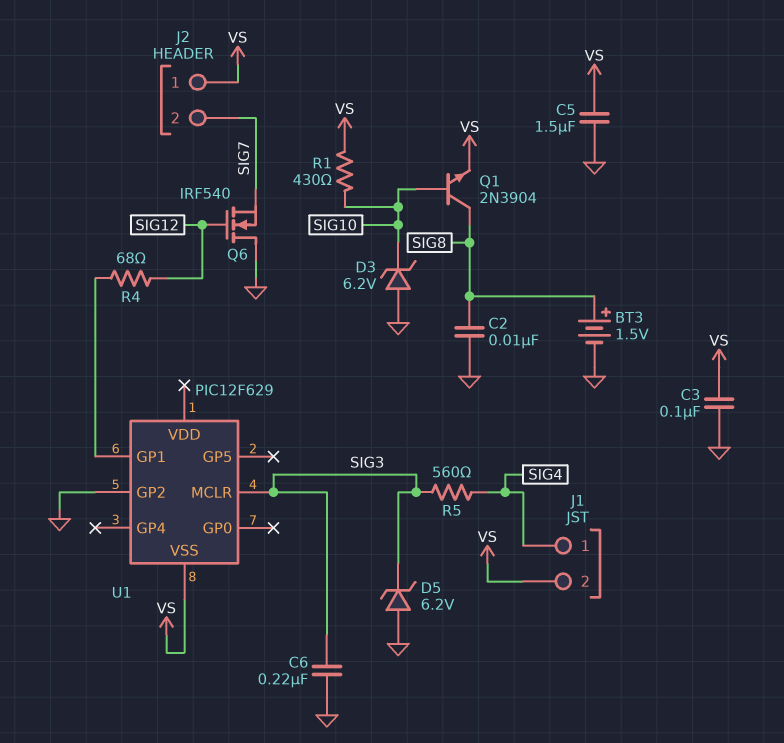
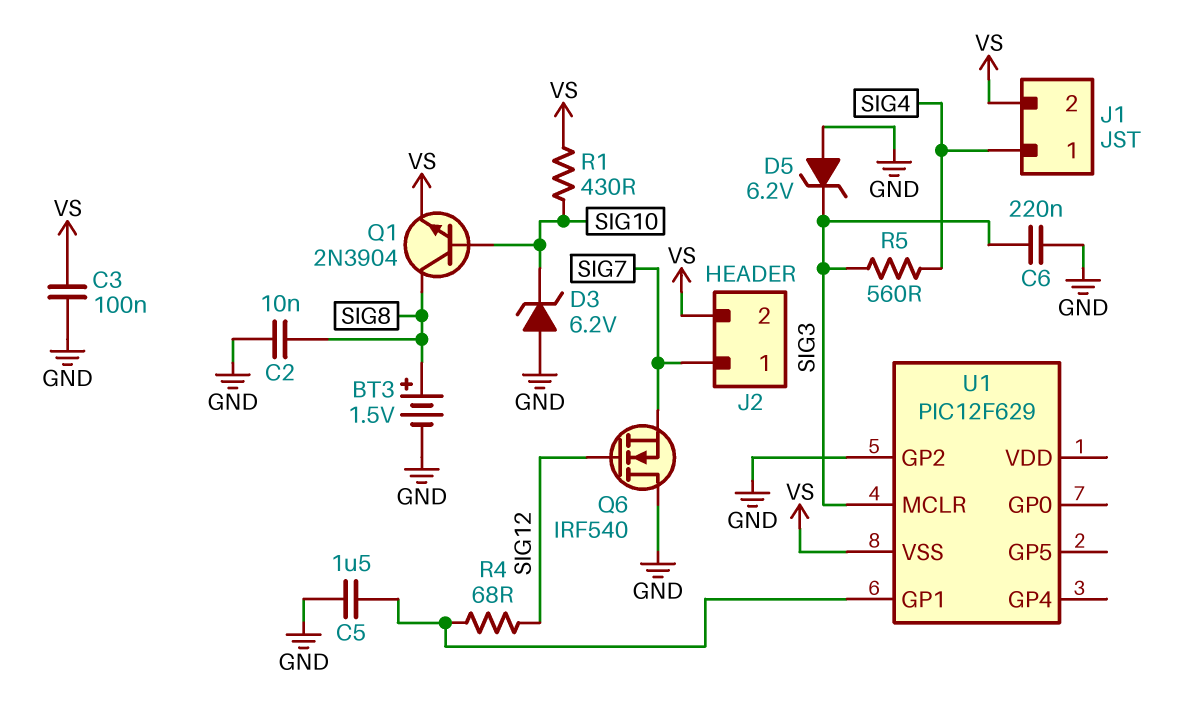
C5: 1.5uF (GND, VS) -> 1.5uF (GND, U1/GP1)
J2 pin 1: VS -> SIG7
J2 pin 2: SIG7 -> VS

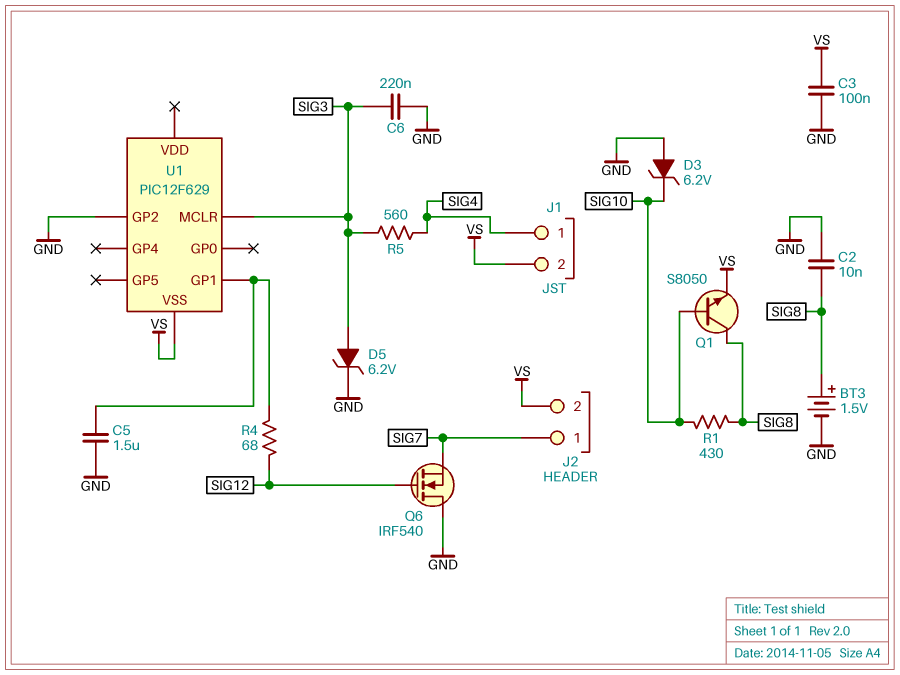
D5: zener 6.2V (A GND, K SIG3) -> zener 6.2V (A SIG3, K GND)
Q1: NPN 2N3904 (B SIG10, C SIG8, E VS) -> NPN S8050 (B SIG10, C SIG8, E VS)
R1: 430 (SIG10, VS) -> 430 (SIG8, SIG10)

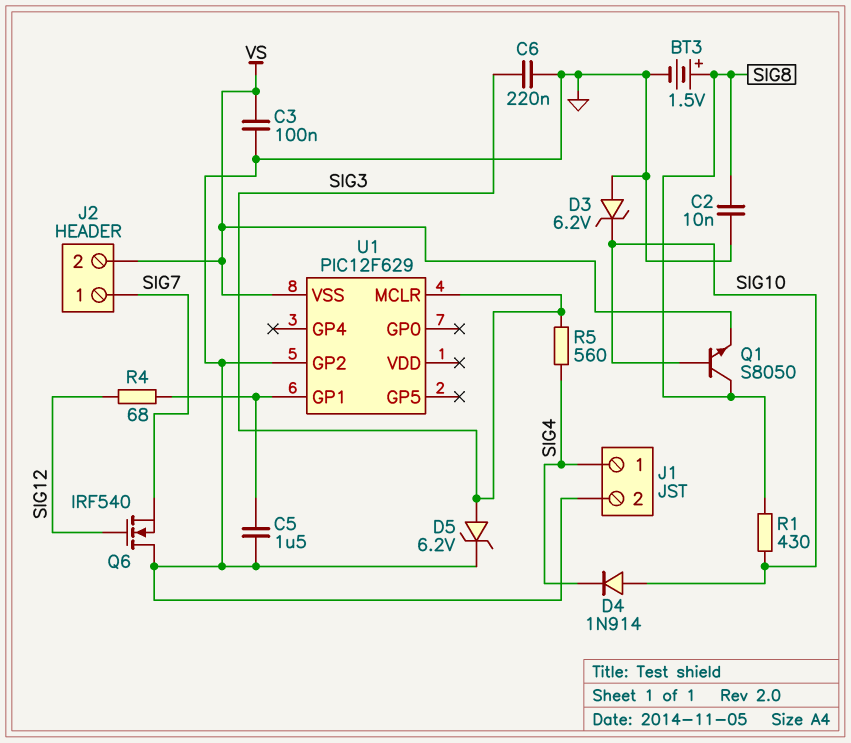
D4: none -> diode 1N914 (A SIG10, K SIG4)
J1 pin 2: VS -> GND

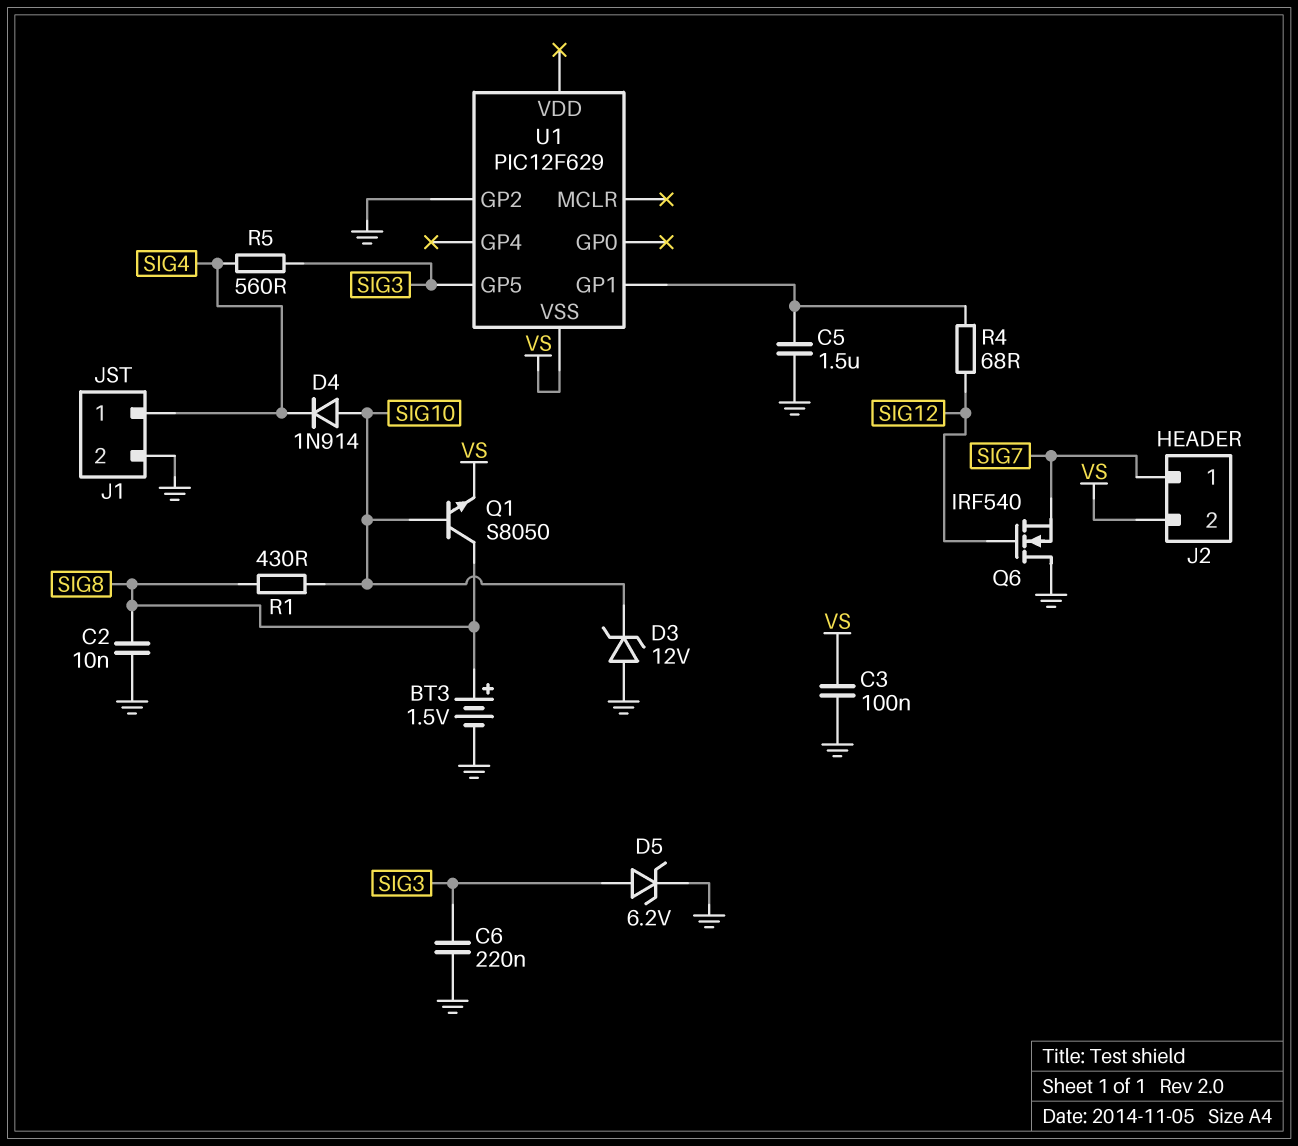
D3: zener 6.2V (A GND, K SIG10) -> zener 12V (A GND, K SIG10)
U1 pin GP5: none -> SIG3
U1 pin MCLR: SIG3 -> none

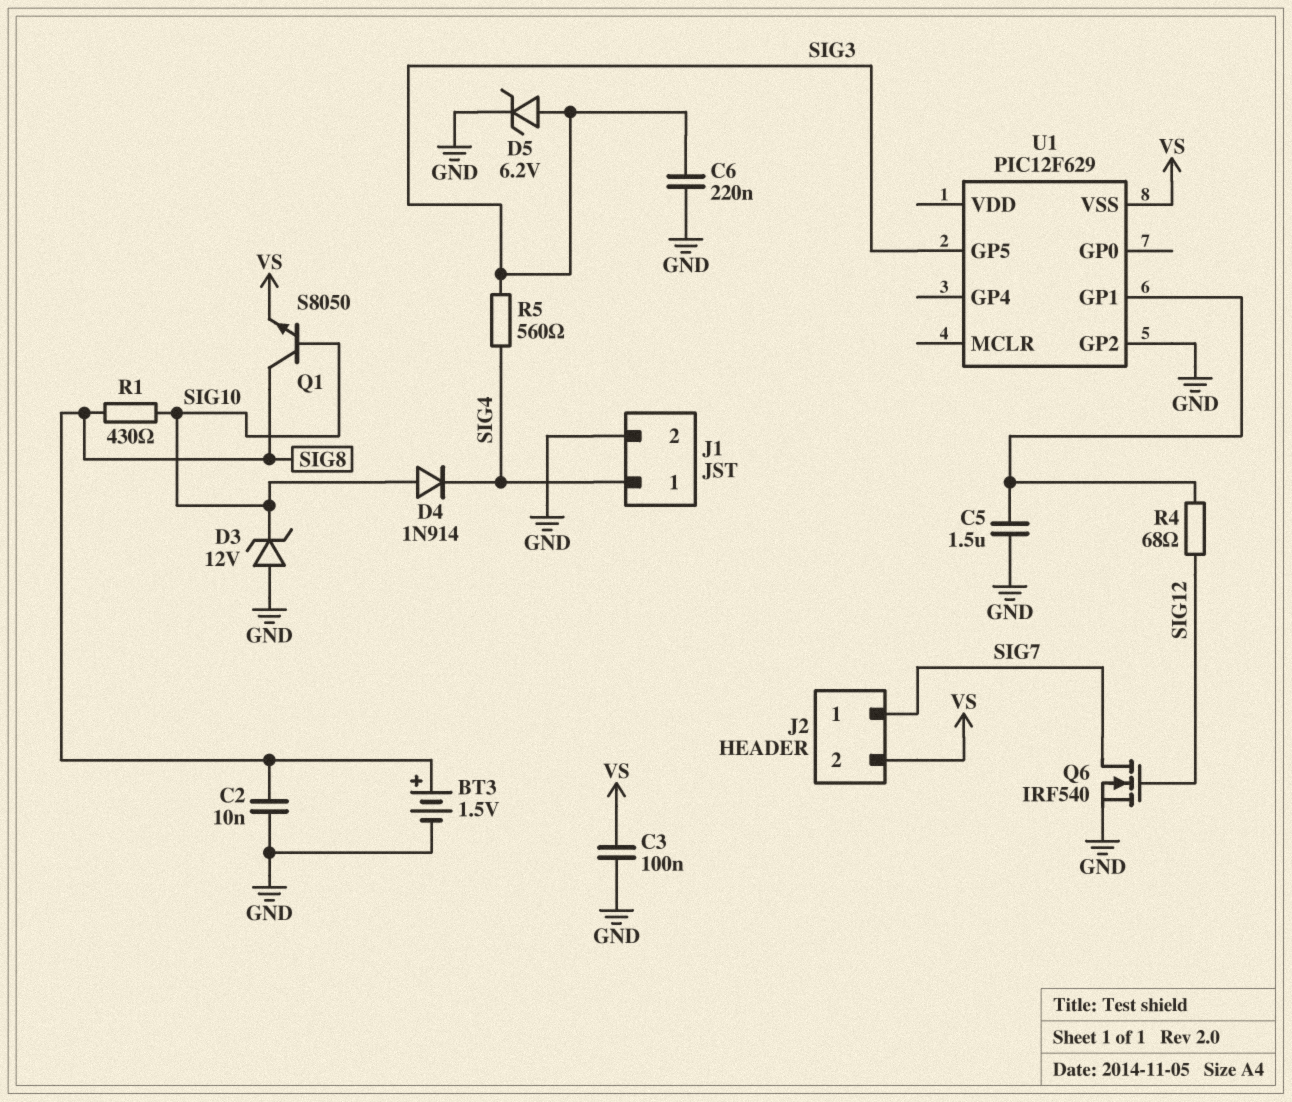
Q6: NMOS IRF540 (G SIG12, D GND, S SIG7) -> NMOS IRF540 (G SIG12, D SIG7, S GND)

